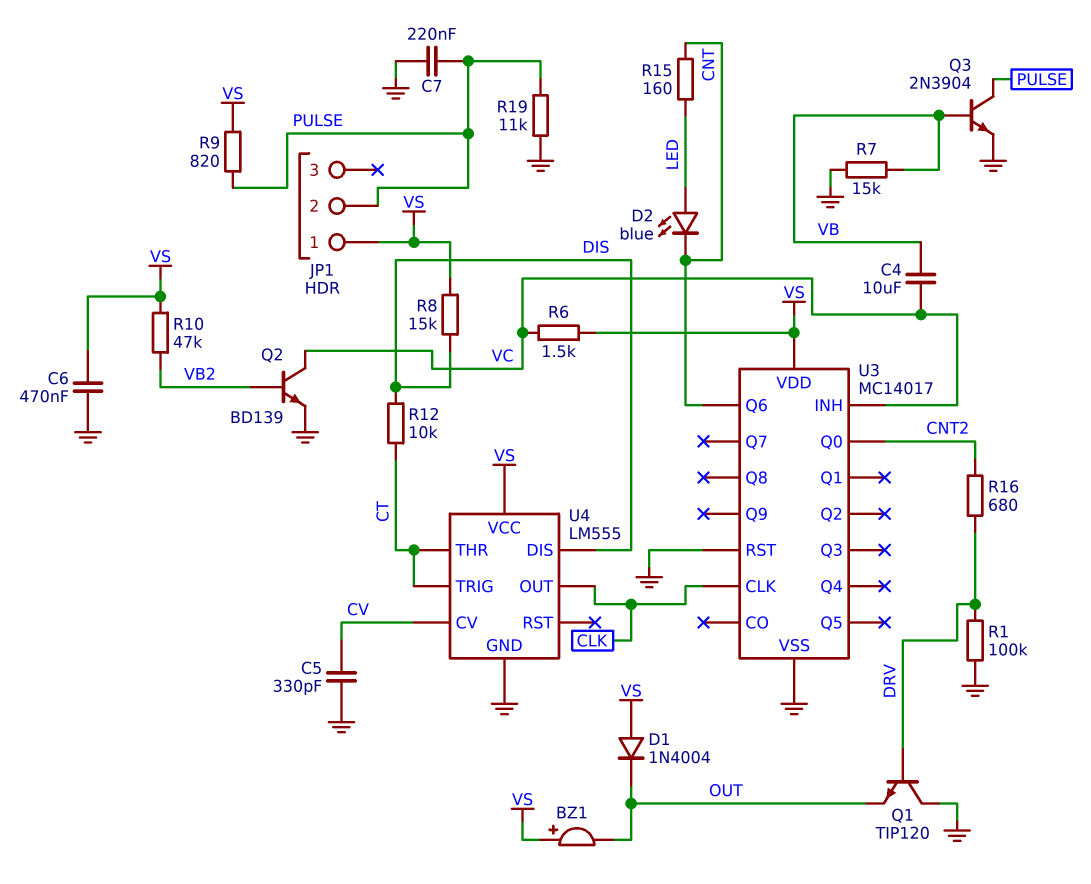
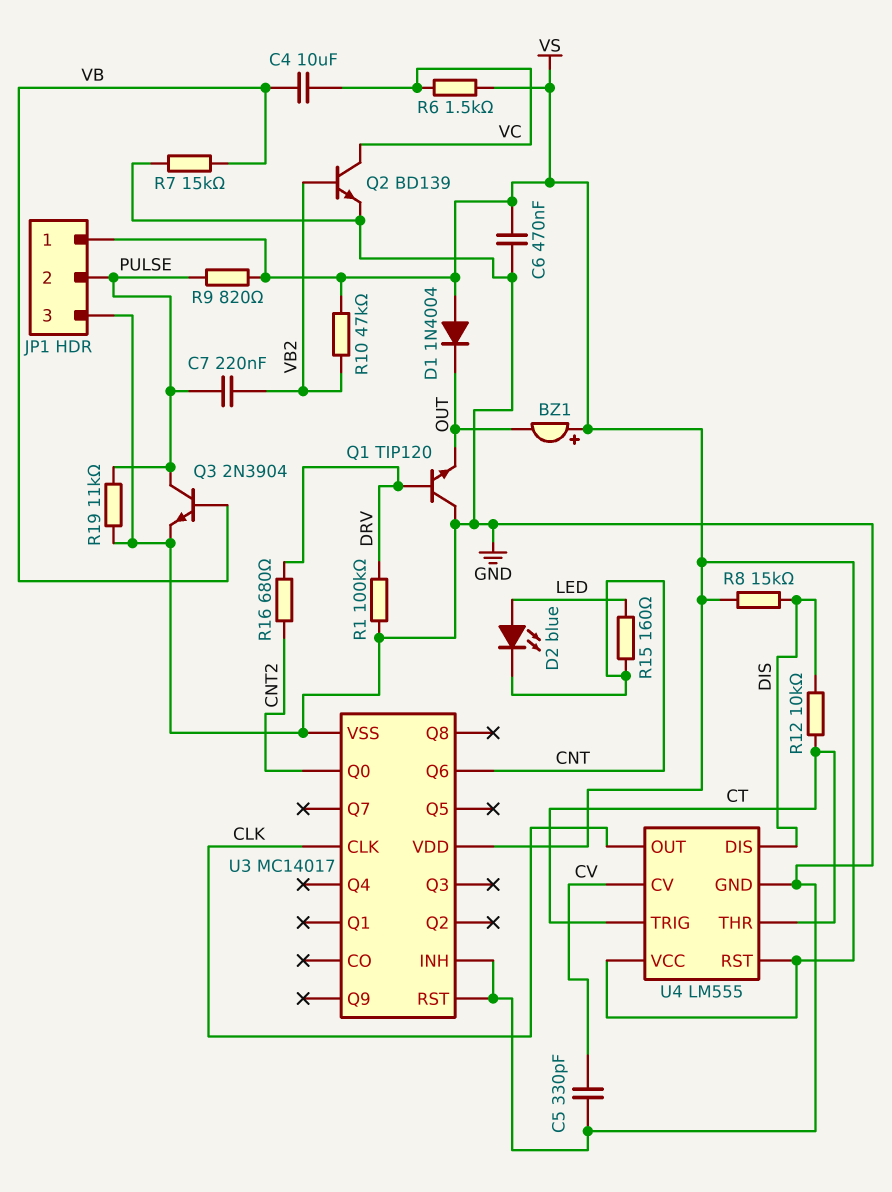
C7: 220nF (GND, PULSE) -> 220nF (PULSE, VB2)
JP1 pin 3: none -> GND
U3 pin INH: VC -> GND
U4 pin RST: none -> VS

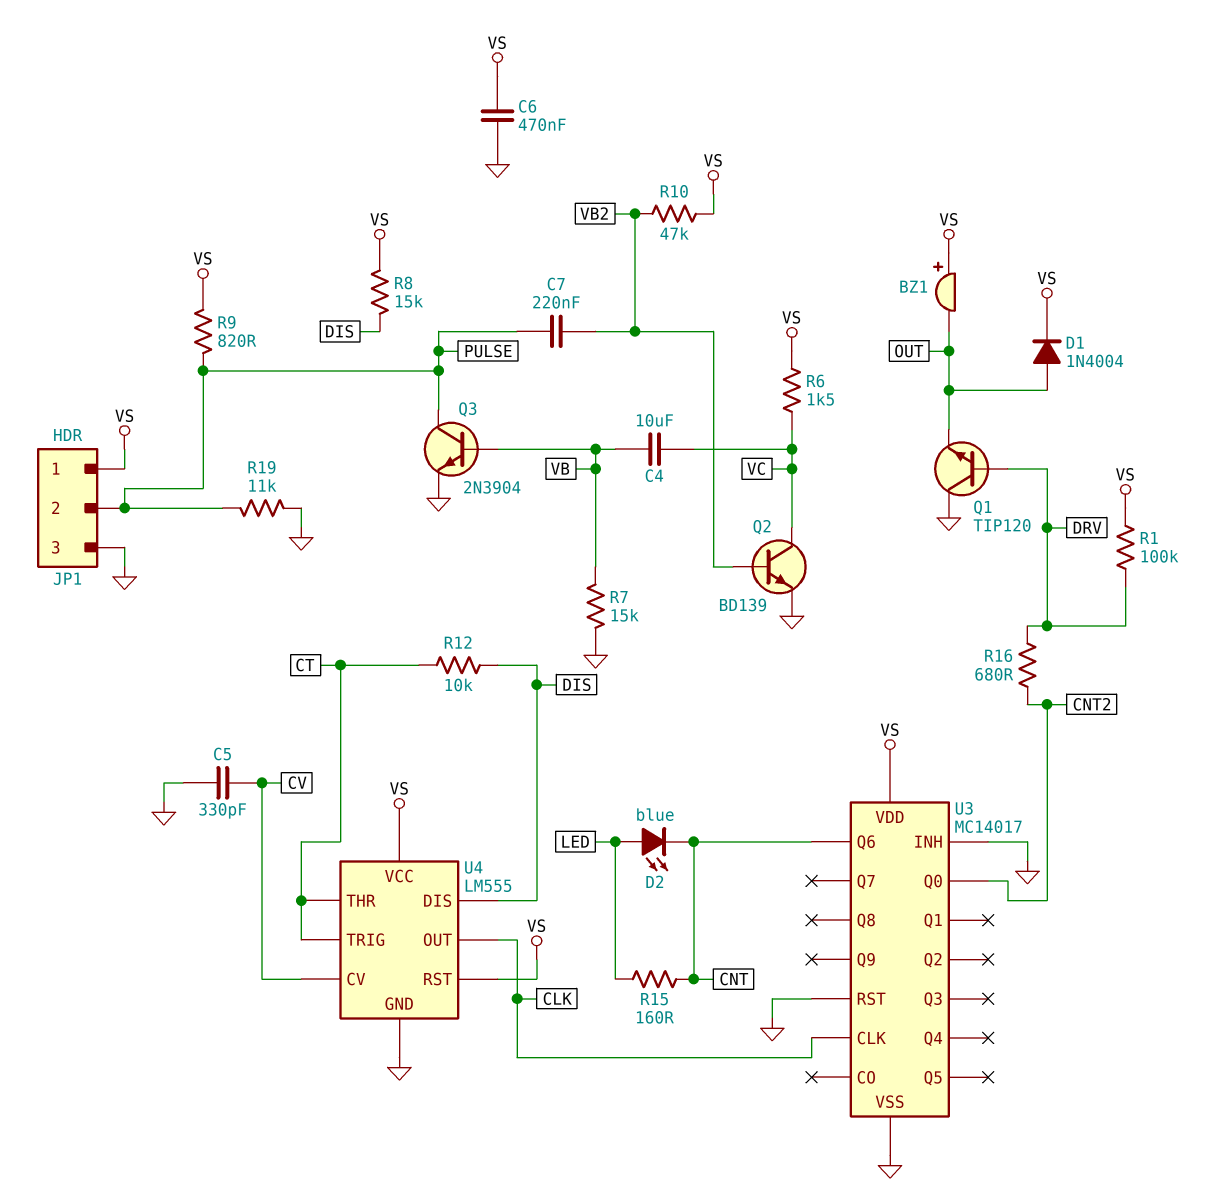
D1: diode 1N4004 (A VS, K OUT) -> diode 1N4004 (A OUT, K VS)
R1: 100k (DRV, GND) -> 100k (DRV, VS)

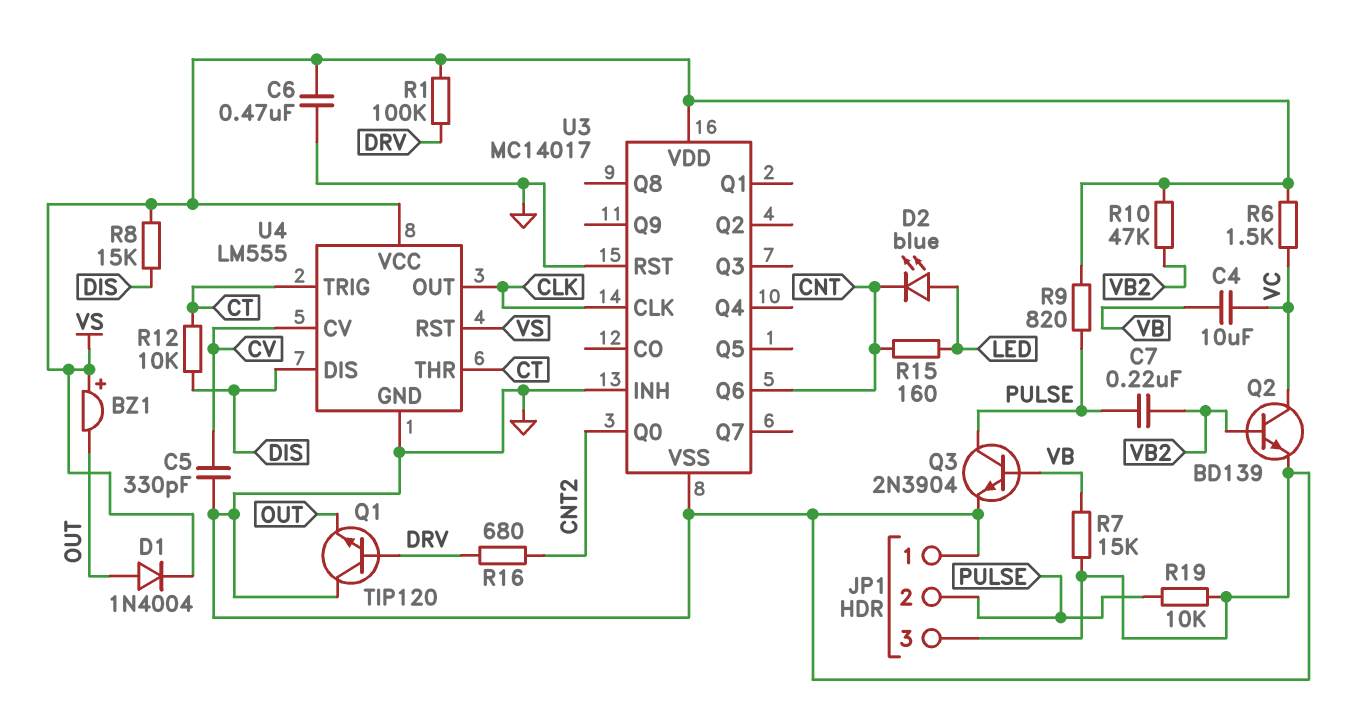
JP1 pin 1: VS -> GND
R19: 11k (GND, PULSE) -> 10k (GND, PULSE)

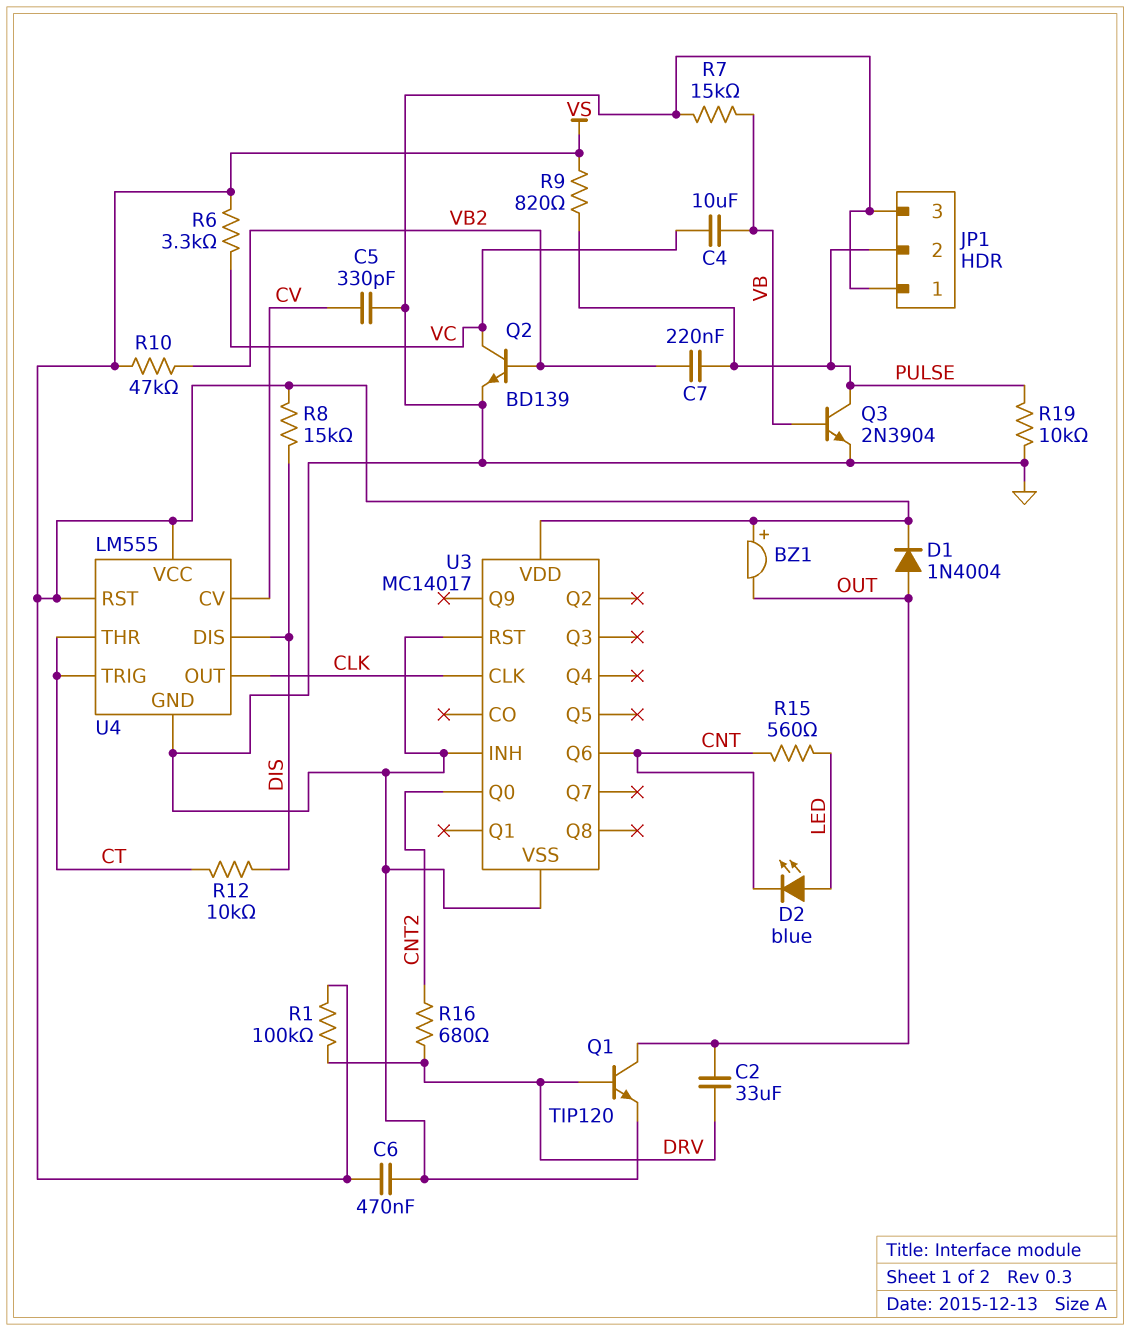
C2: none -> 33uF (DRV, OUT)
Q1: NPN TIP120 (B DRV, C GND, E OUT) -> NPN TIP120 (B DRV, C OUT, E GND)
R6: 1.5k (VC, VS) -> 3.3k (VC, VS)
R15: 160 (CNT, LED) -> 560 (CNT, LED)

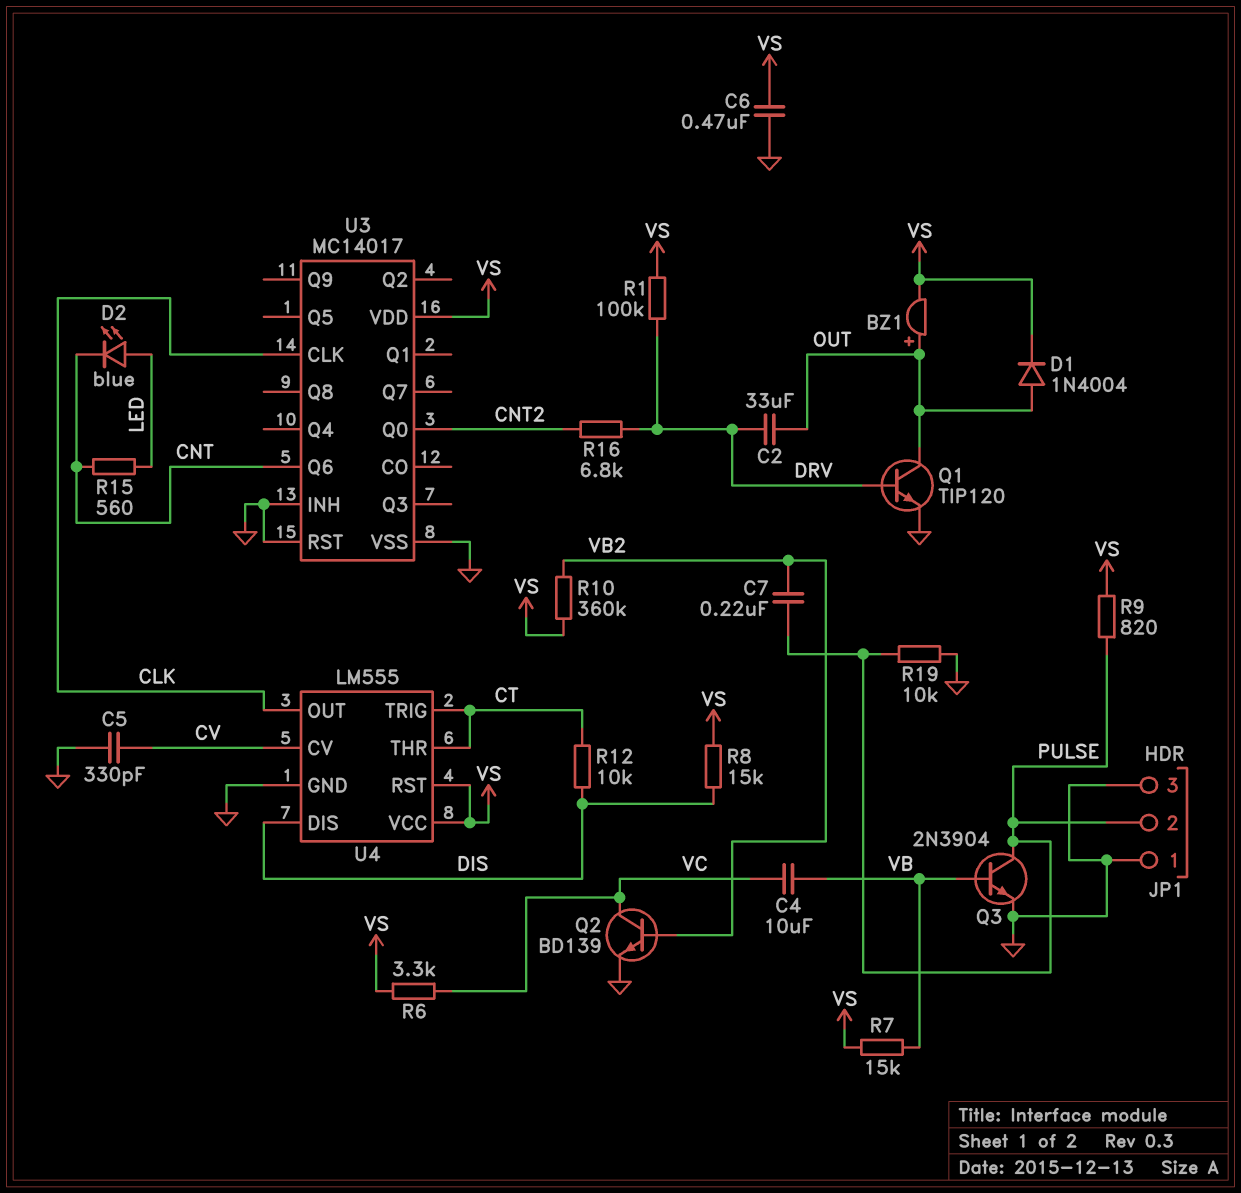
BZ1: buzzer (plus VS, minus OUT) -> buzzer (plus OUT, minus VS)
R7: 15k (GND, VB) -> 15k (VB, VS)
R10: 47k (VB2, VS) -> 360k (VB2, VS)
R16: 680 (CNT2, DRV) -> 6.8k (CNT2, DRV)

